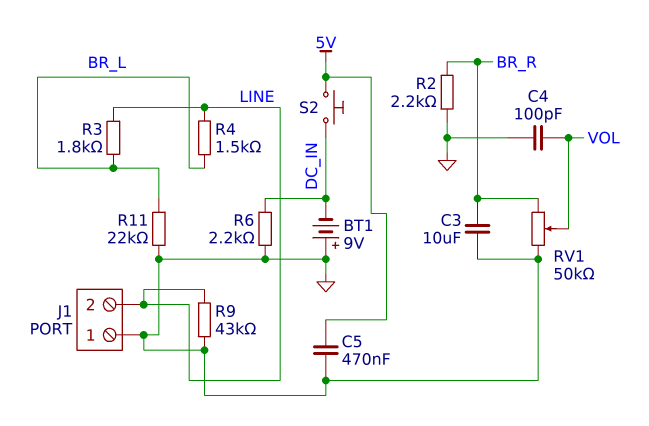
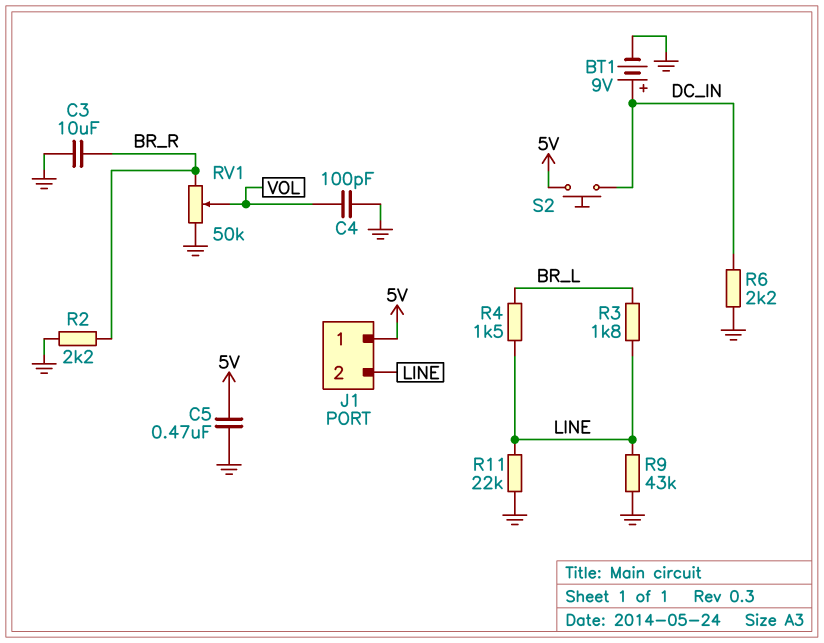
BT1: 9V (plus GND, minus DC_IN) -> 9V (plus DC_IN, minus GND)
J1 pin 1: GND -> 5V
R11: 22k (BR_L, GND) -> 22k (GND, LINE)

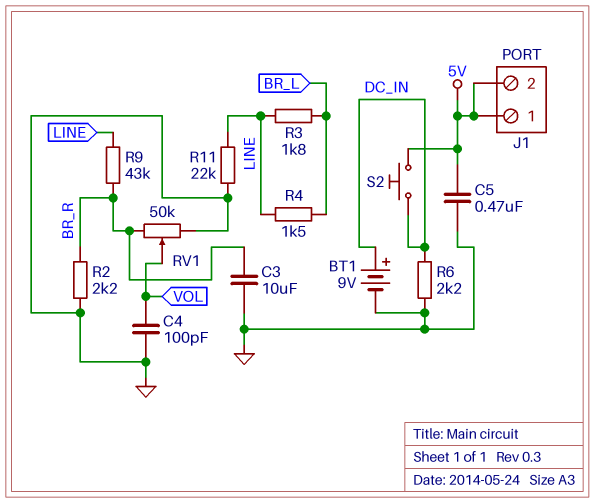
J1 pin 2: LINE -> 5V
R9: 43k (GND, LINE) -> 43k (BR_R, LINE)

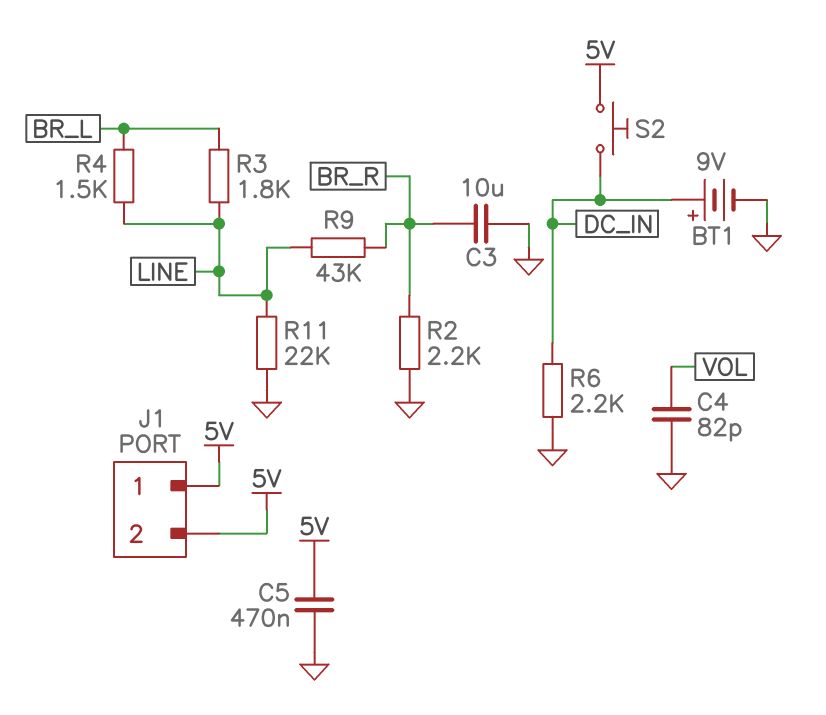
C4: 100pF (GND, VOL) -> 82pF (GND, VOL)
RV1: 50k (BR_R, GND, wiper VOL) -> none

